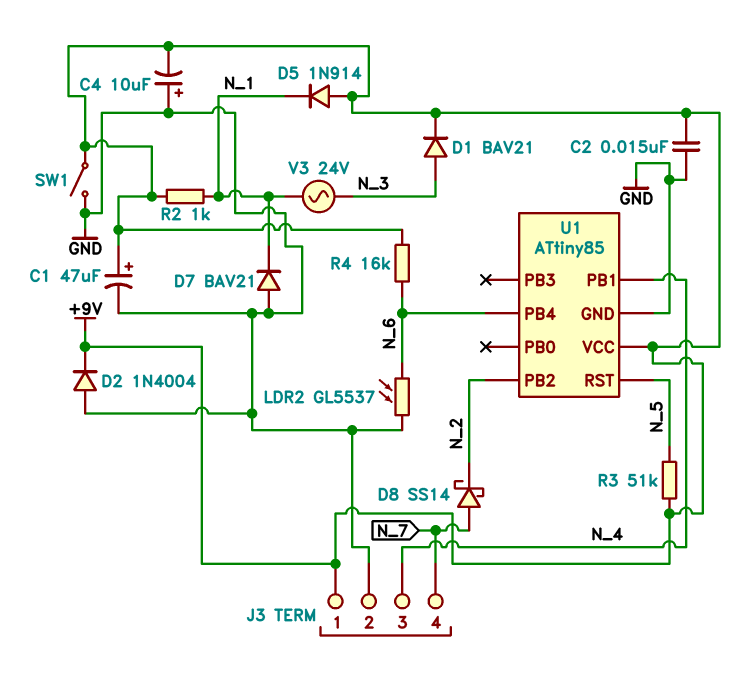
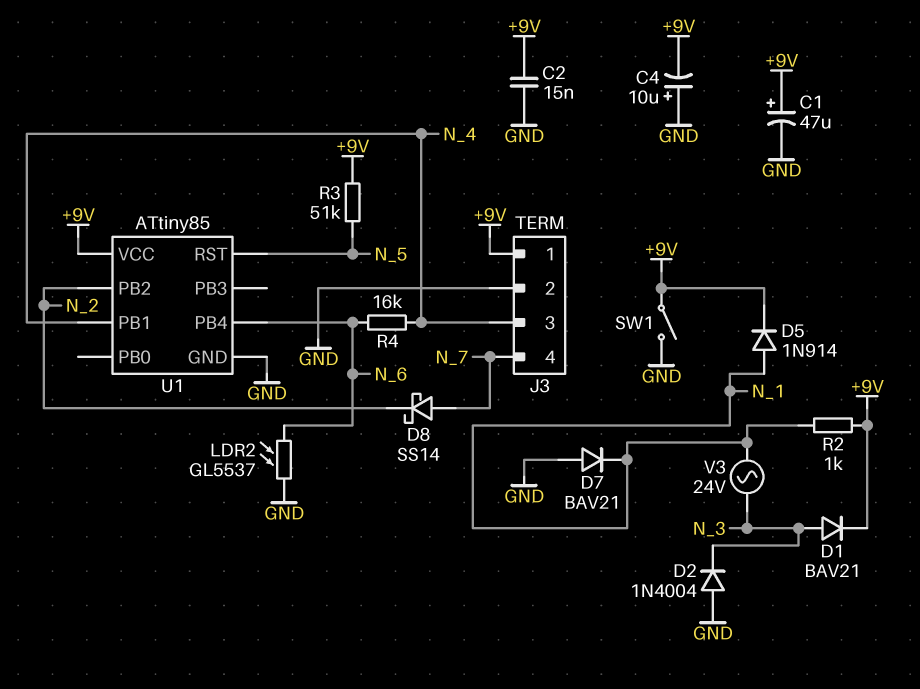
D2: diode 1N4004 (A GND, K +9V) -> diode 1N4004 (A GND, K N_3)
D5: diode 1N914 (A +9V, K N_1) -> diode 1N914 (A N_1, K +9V)
R4: 16k (+9V, N_6) -> 16k (N_4, N_6)

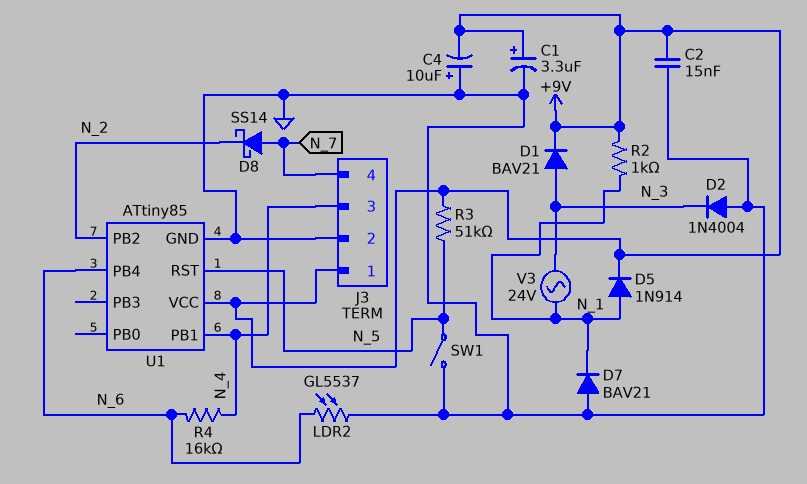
C1: 47uF (plus +9V, minus GND) -> 3.3uF (plus +9V, minus GND)
SW1: switch (+9V, GND) -> switch (GND, N_5)

